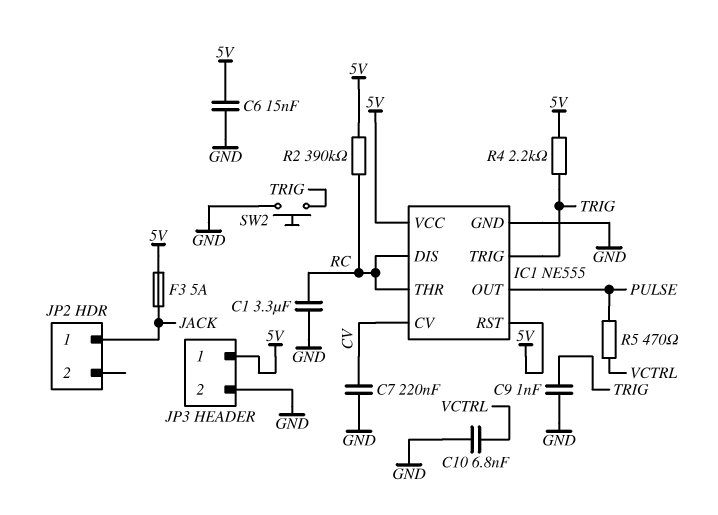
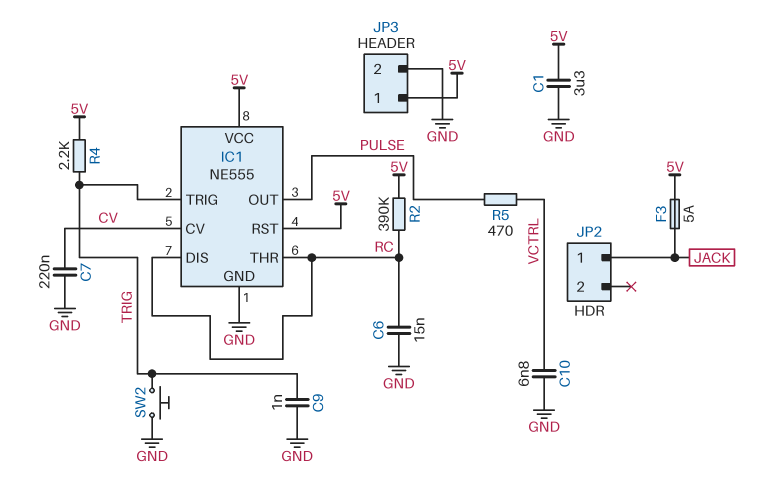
C1: 3.3uF (GND, RC) -> 3.3uF (5V, GND)
C6: 15nF (5V, GND) -> 15nF (GND, RC)

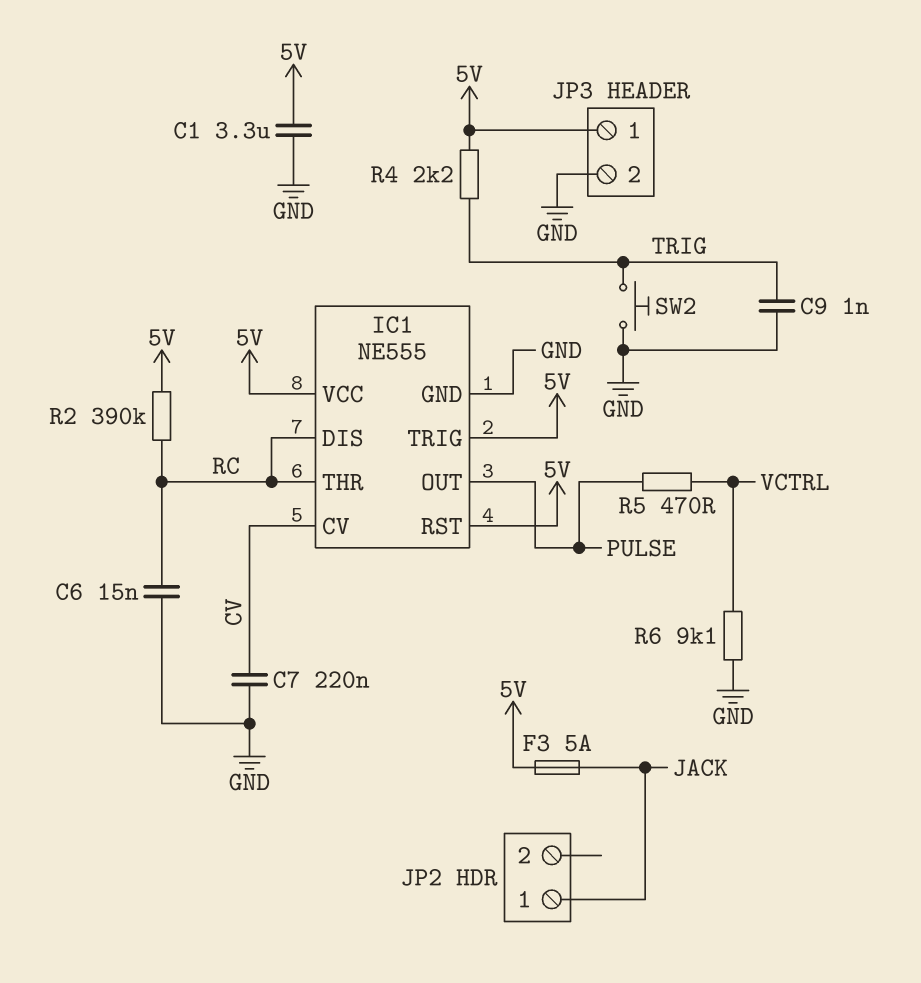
C10: 6.8nF (GND, VCTRL) -> none
IC1 pin TRIG: TRIG -> 5V
R6: none -> 9.1k (GND, VCTRL)

